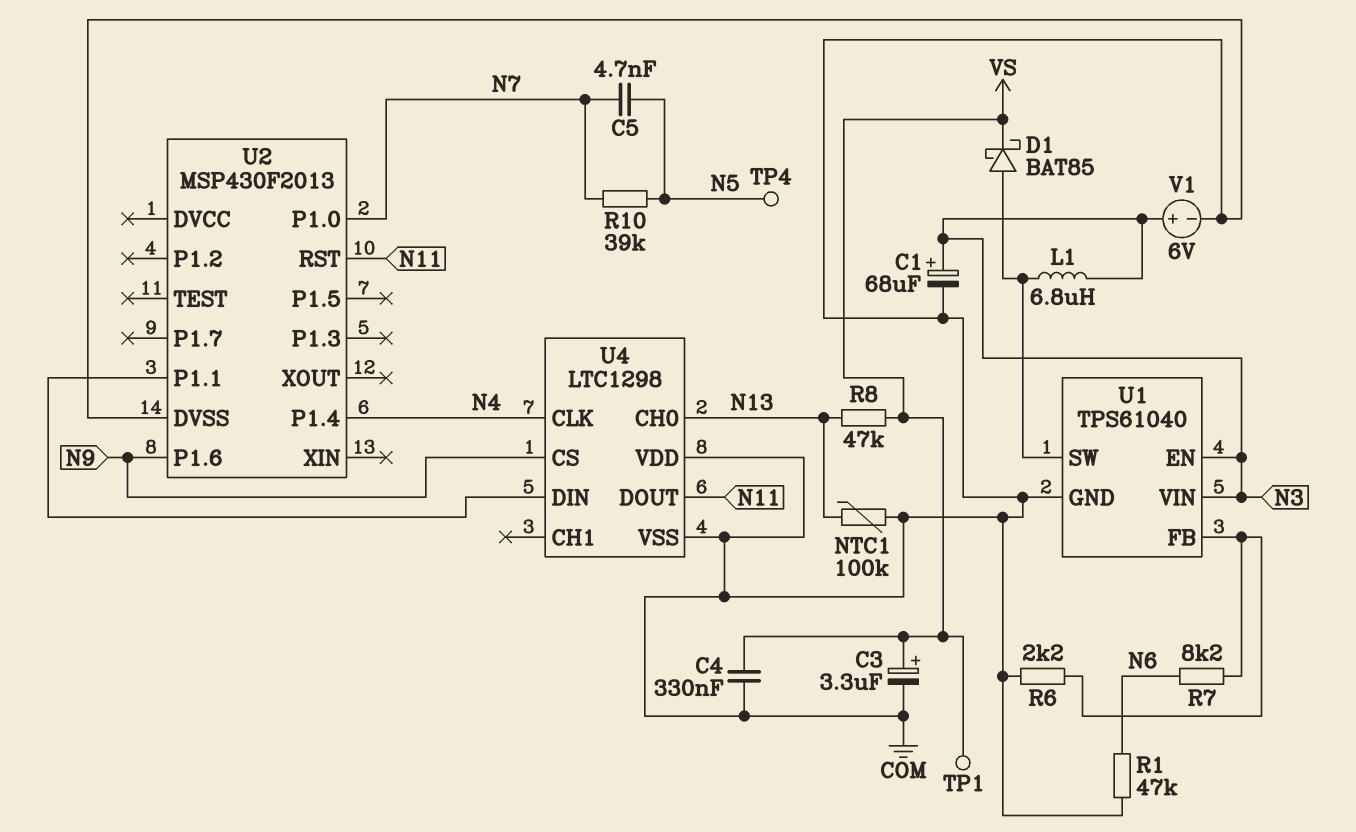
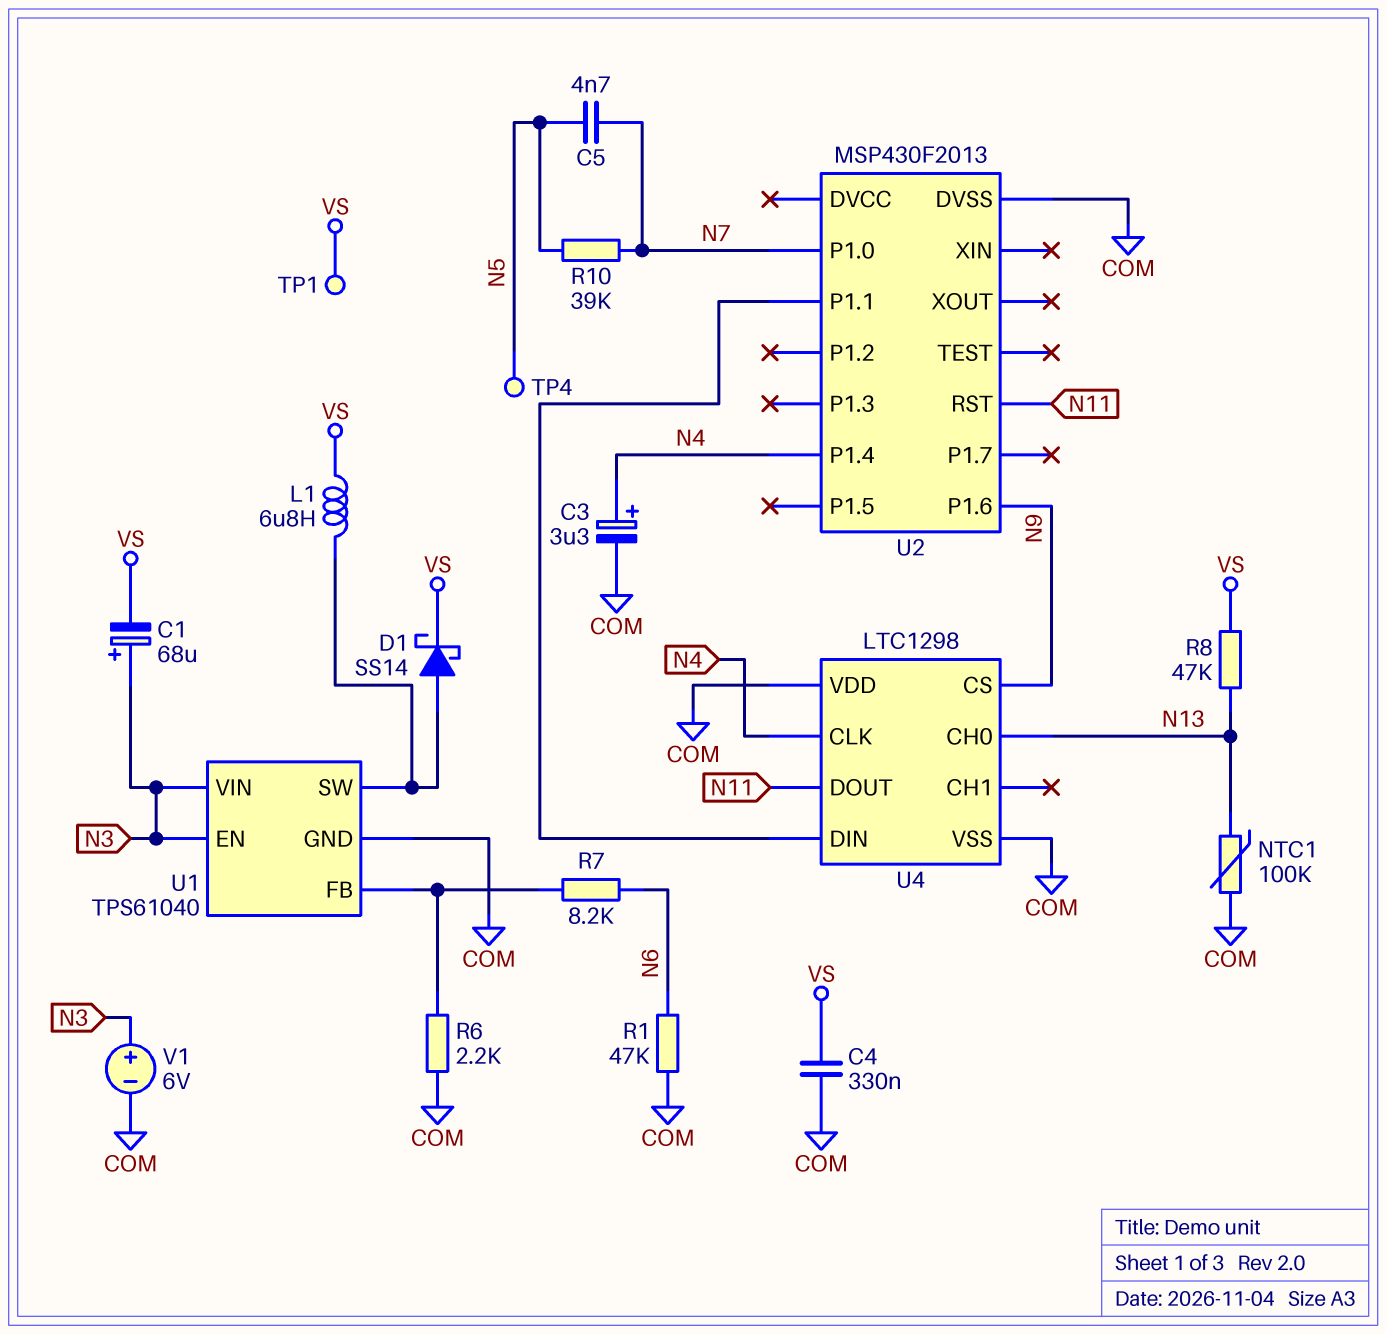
C1: 68uF (plus N3, minus COM) -> 68uF (plus N3, minus VS)
C3: 3.3uF (plus VS, minus COM) -> 3.3uF (plus N4, minus COM)
D1: schottky BAT85 (A U1/SW, K VS) -> schottky SS14 (A U1/SW, K VS)
L1: 6.8uH (N3, U1/SW) -> 6.8uH (U1/SW, VS)

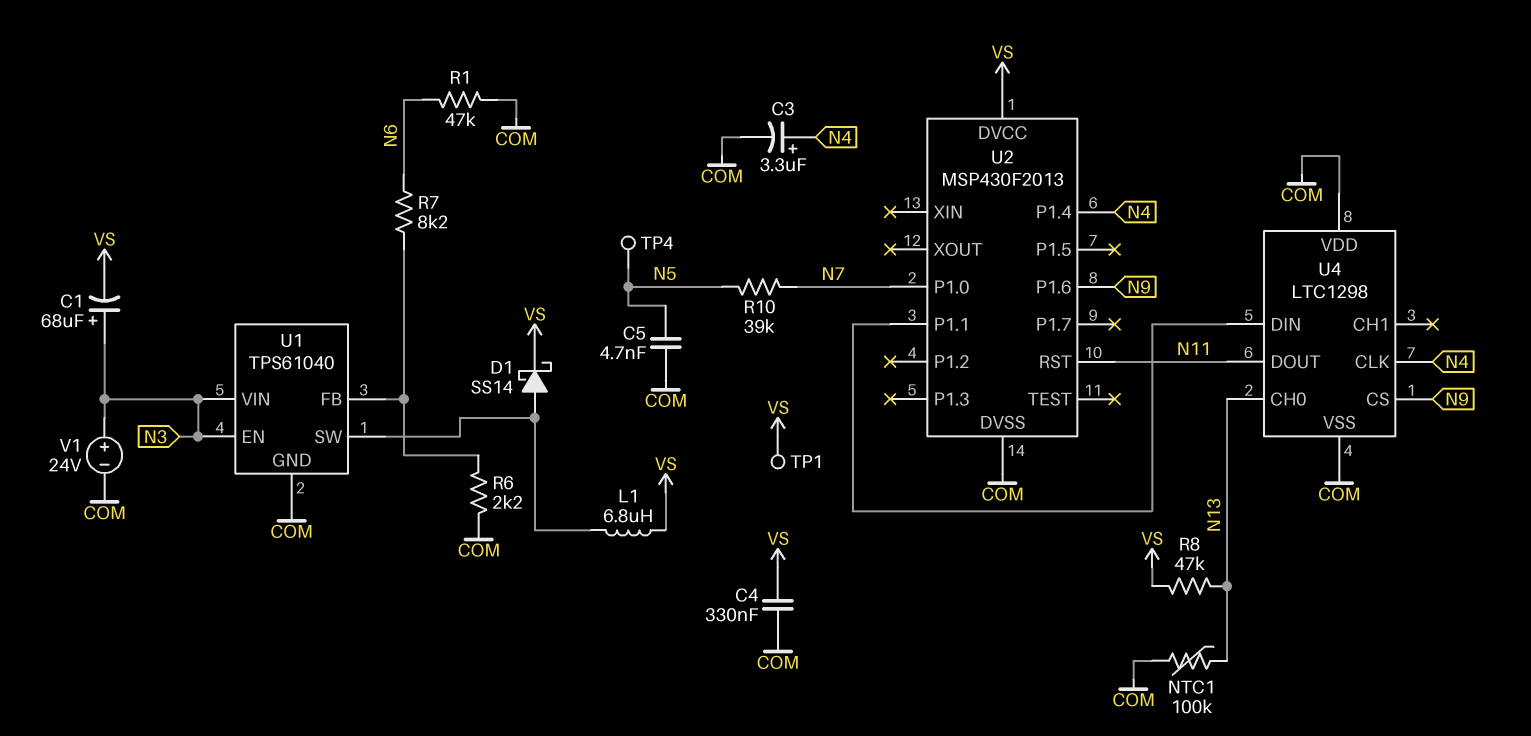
C5: 4.7nF (N5, N7) -> 4.7nF (COM, N5)
U2 pin DVCC: none -> VS
V1: 6V (plus N3, minus COM) -> 24V (plus N3, minus COM)

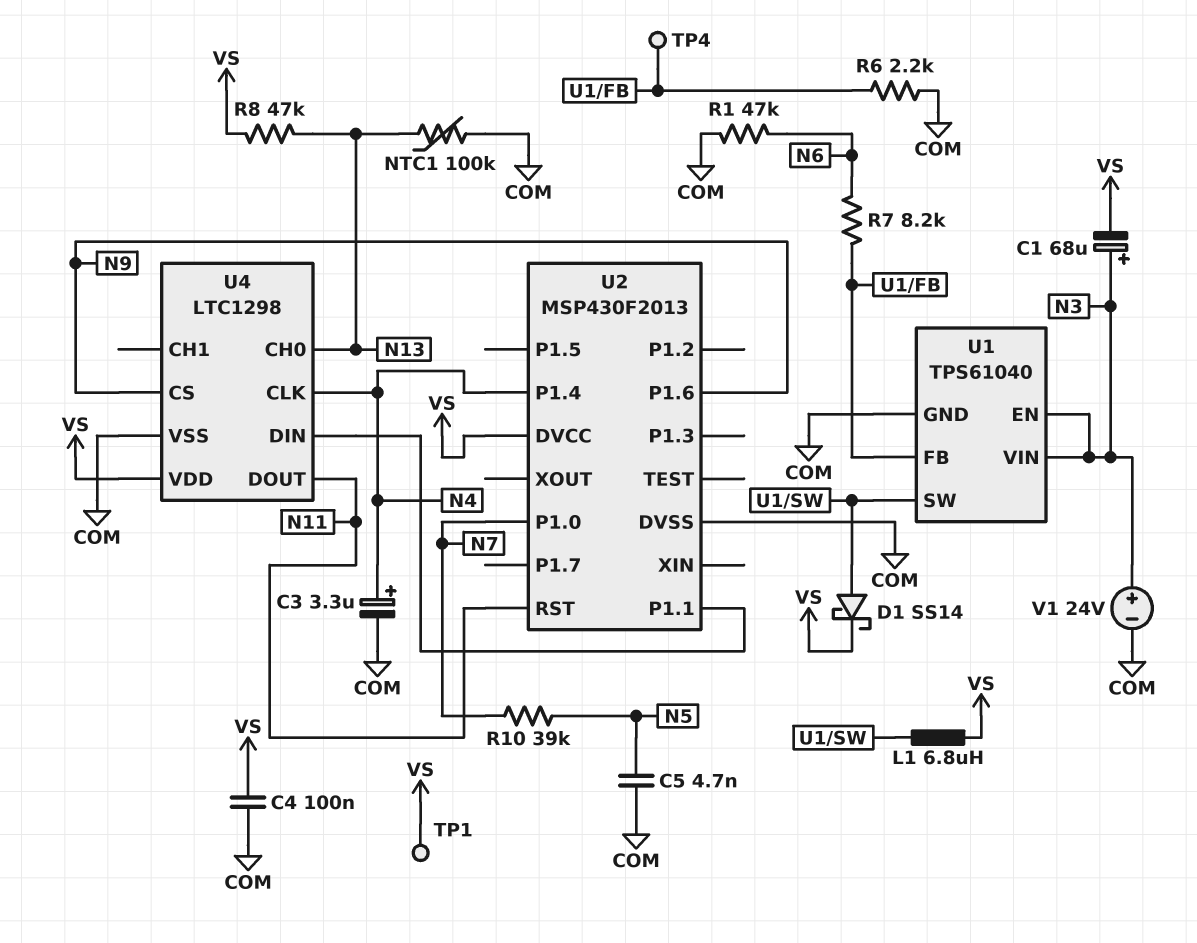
C4: 330nF (COM, VS) -> 100nF (COM, VS)
TP4: test point (N5) -> test point (U1/FB)
U4 pin VDD: COM -> VS

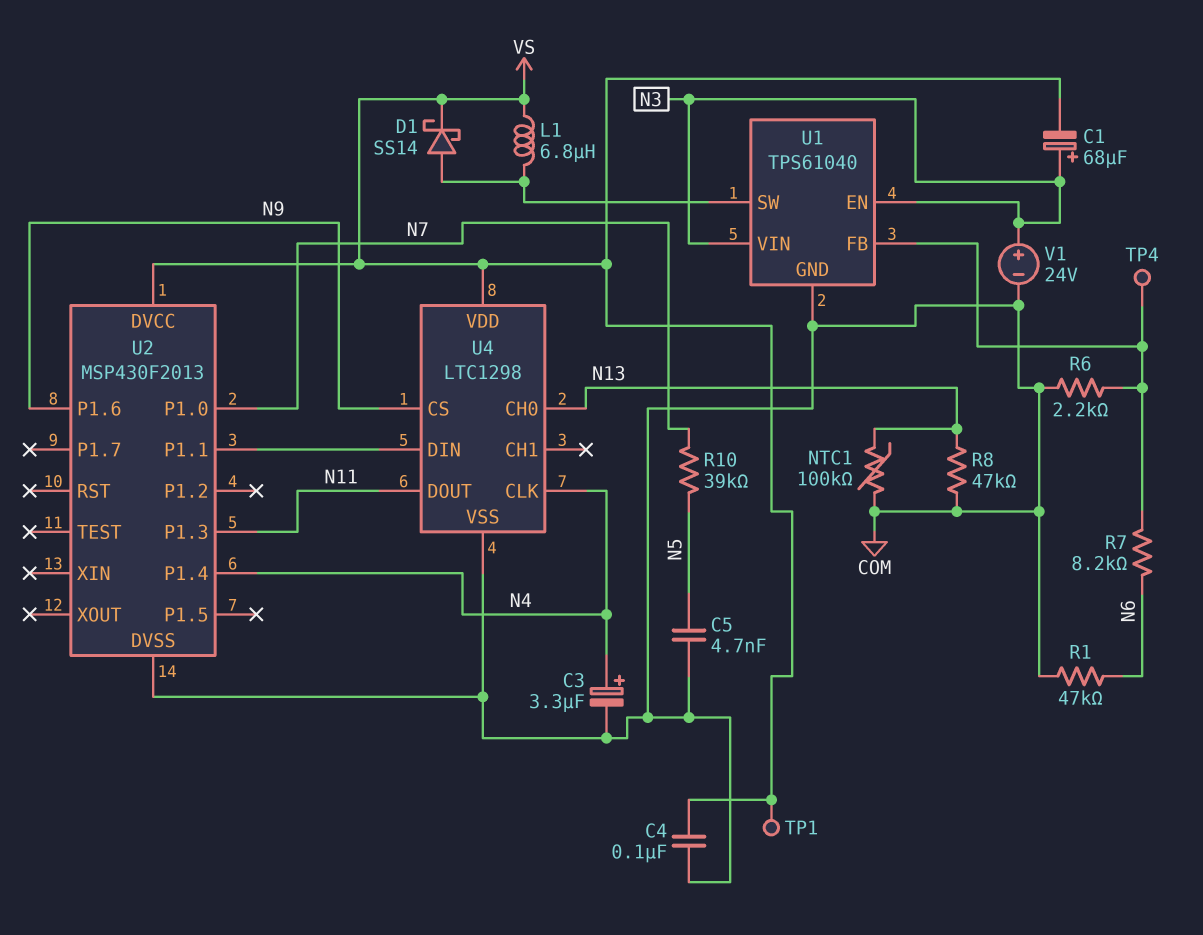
R8: 47k (N13, VS) -> 47k (COM, N13)
U2 pin P1.3: none -> N11
U2 pin RST: N11 -> none

